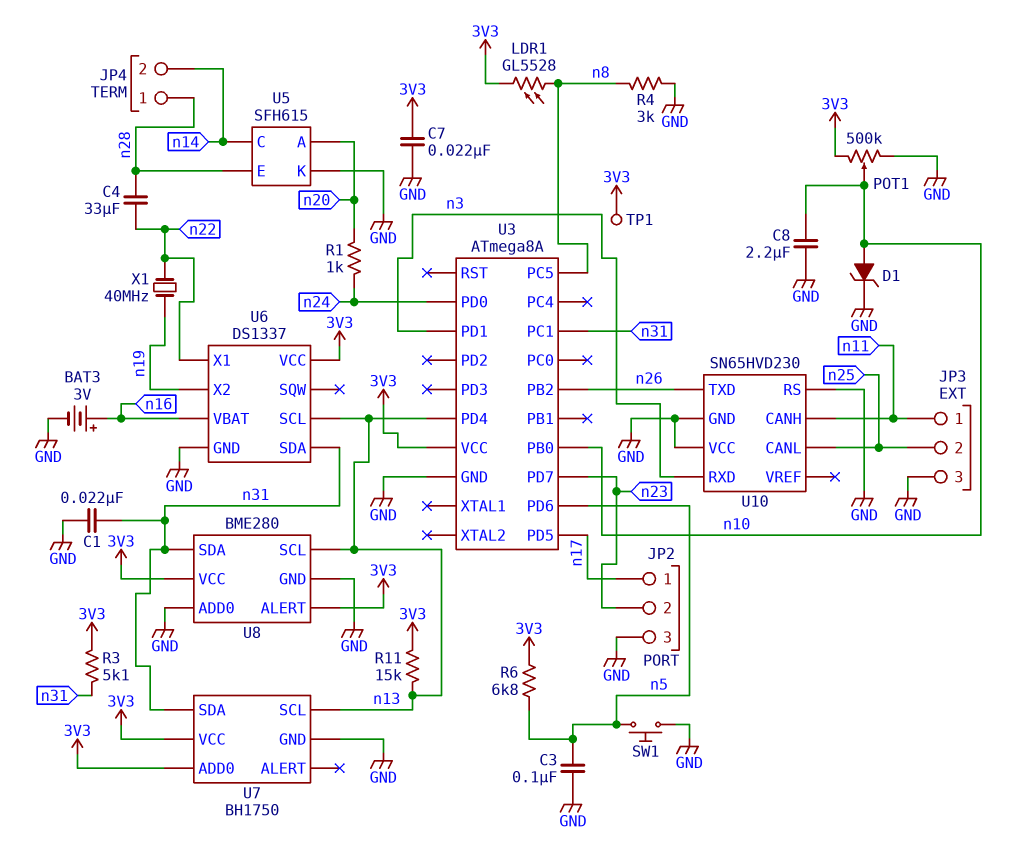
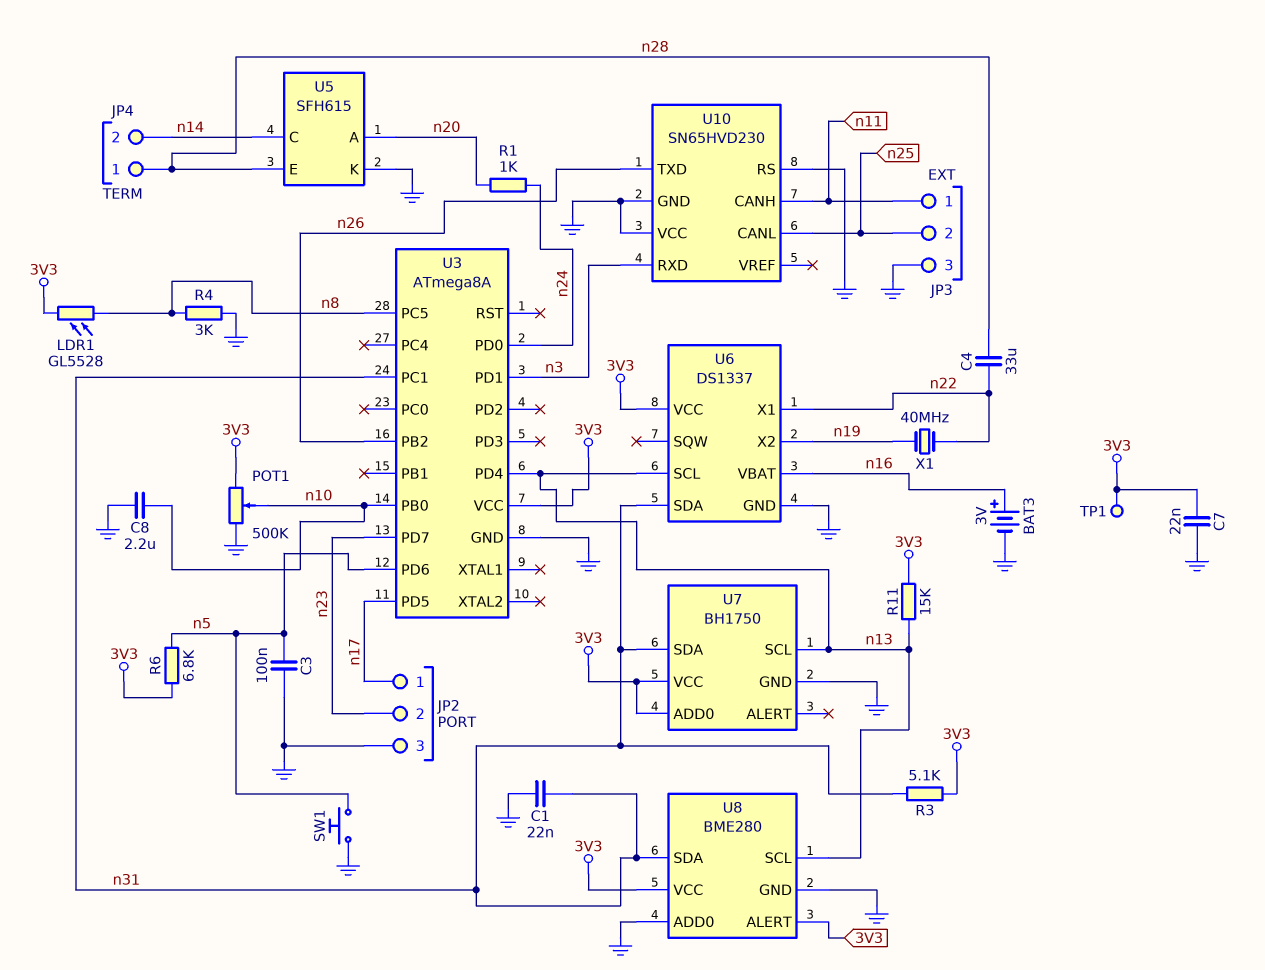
D1: zener (A n10, K GND) -> none

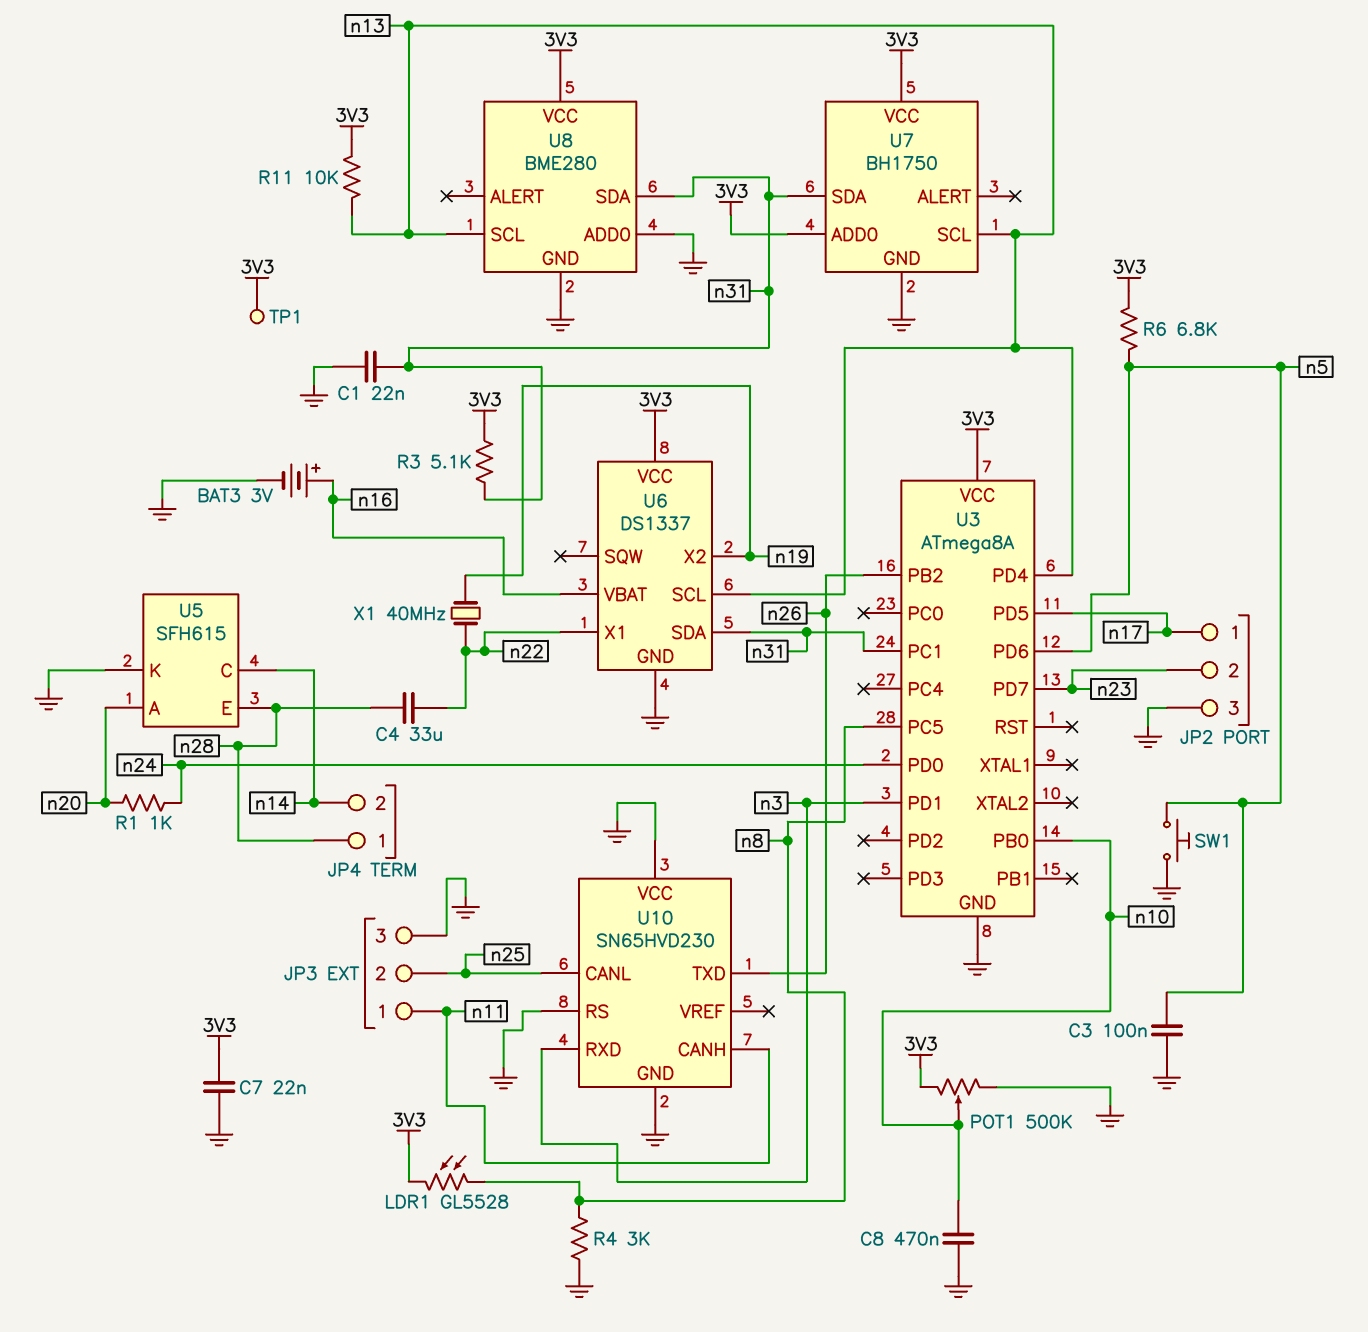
C8: 2.2uF (GND, n10) -> 470nF (GND, n10)
R11: 15k (3V3, n13) -> 10k (3V3, n13)
U8 pin ALERT: 3V3 -> none

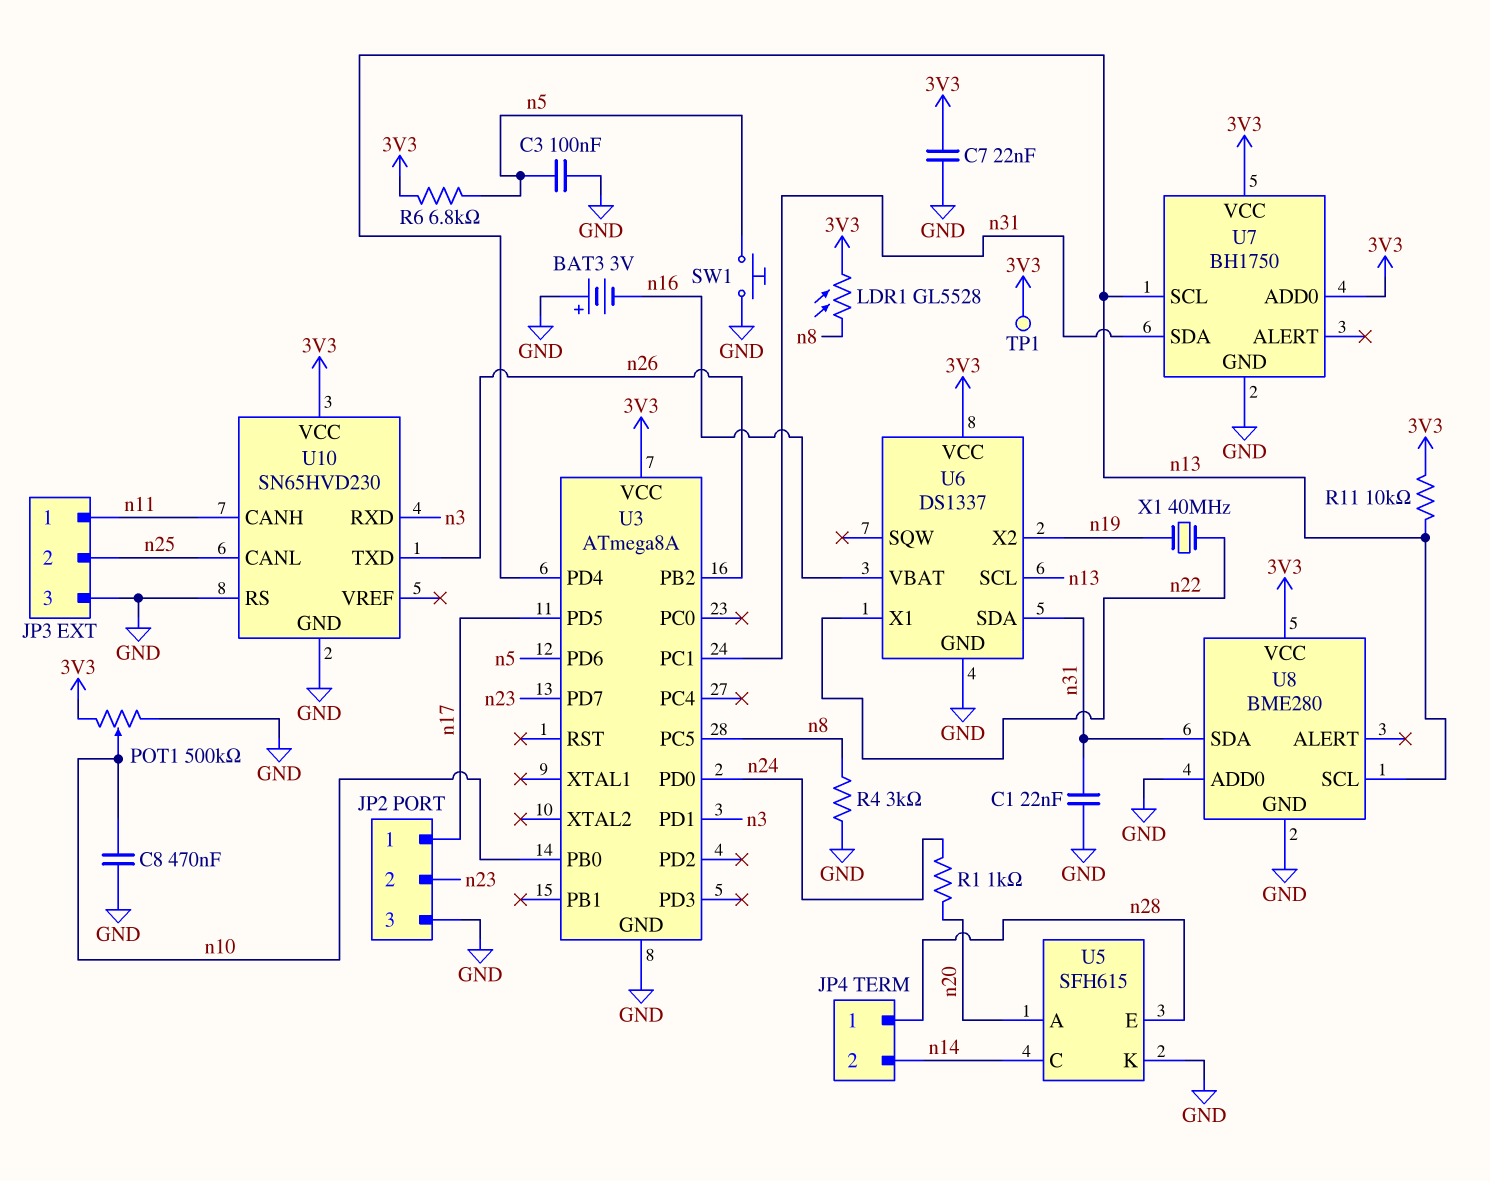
BAT3: 3V (plus n16, minus GND) -> 3V (plus GND, minus n16)
C4: 33uF (n22, n28) -> none
R3: 5.1k (3V3, n31) -> none
U10 pin VCC: GND -> 3V3

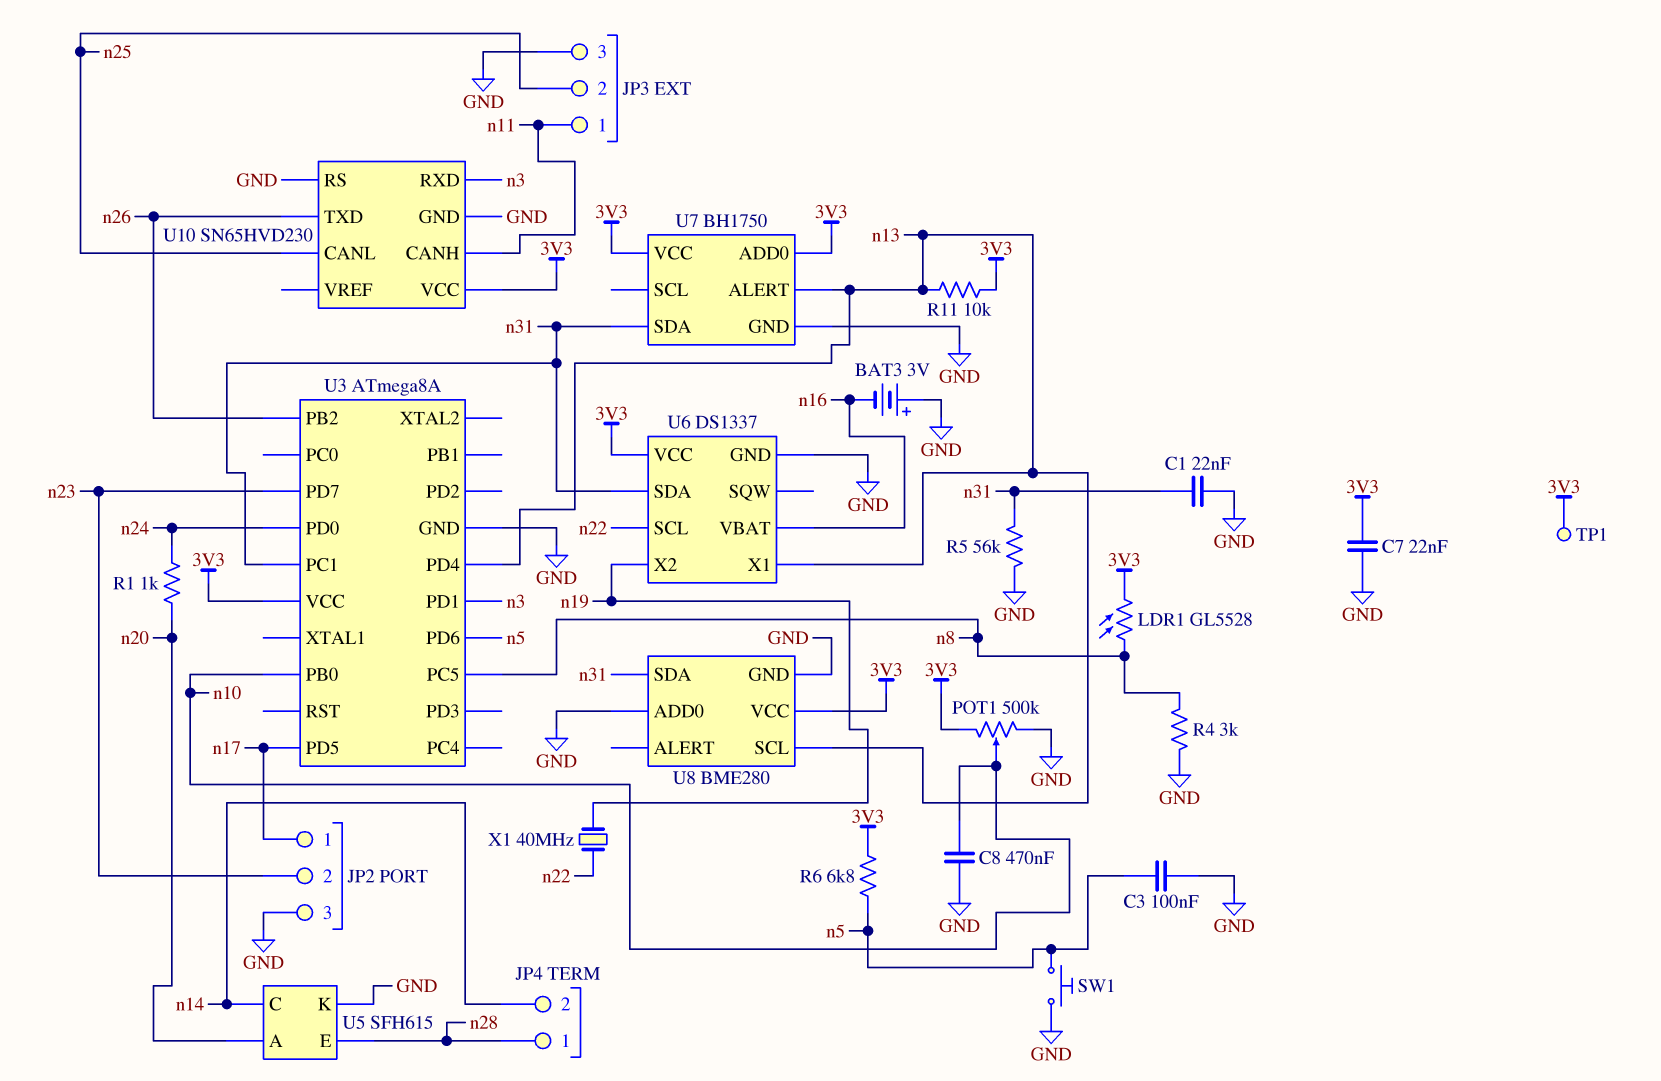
R5: none -> 56k (GND, n31)
U6 pin SCL: n13 -> n22
U6 pin X1: n22 -> n13
U7 pin ALERT: none -> n13
U7 pin SCL: n13 -> none

